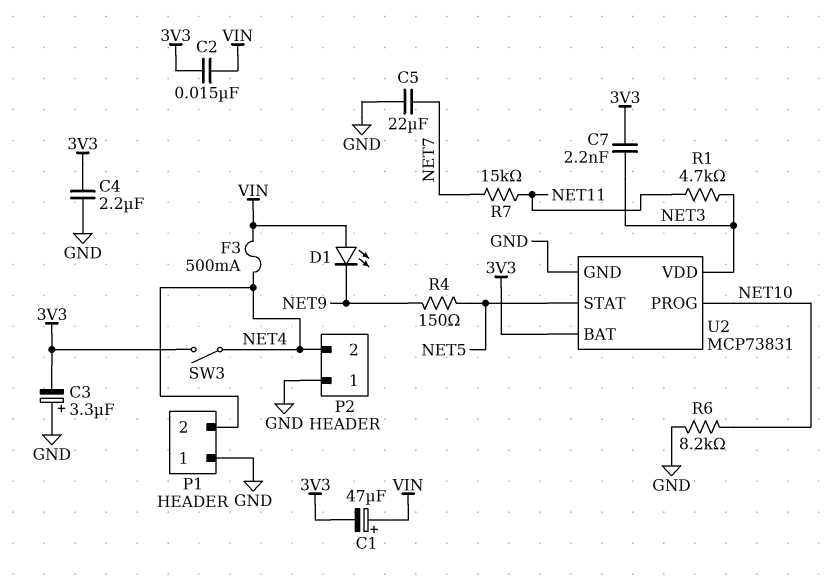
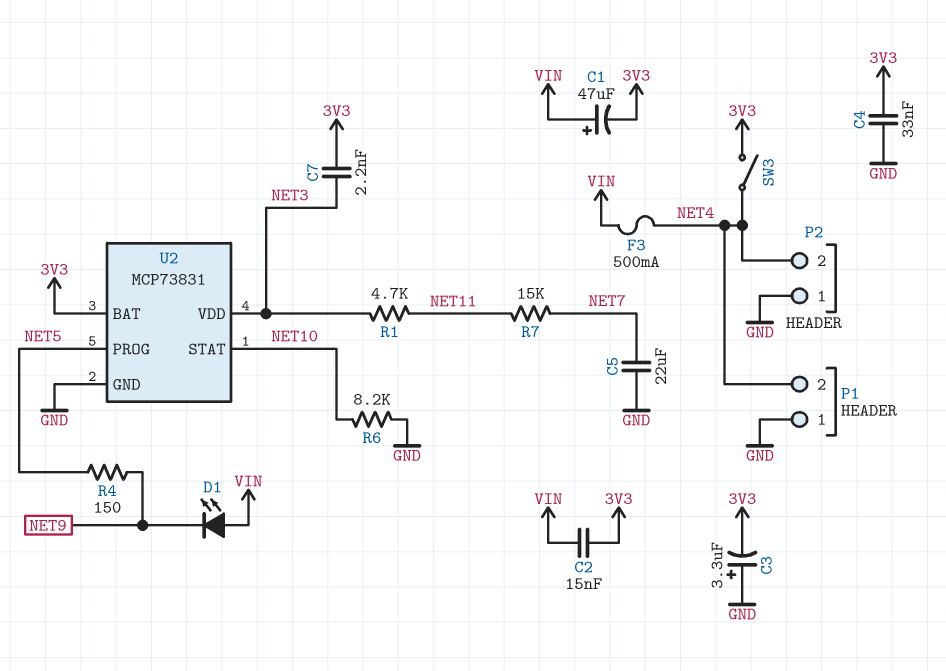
C4: 2.2uF (3V3, GND) -> 33nF (3V3, GND)
U2 pin PROG: NET10 -> NET5
U2 pin STAT: NET5 -> NET10

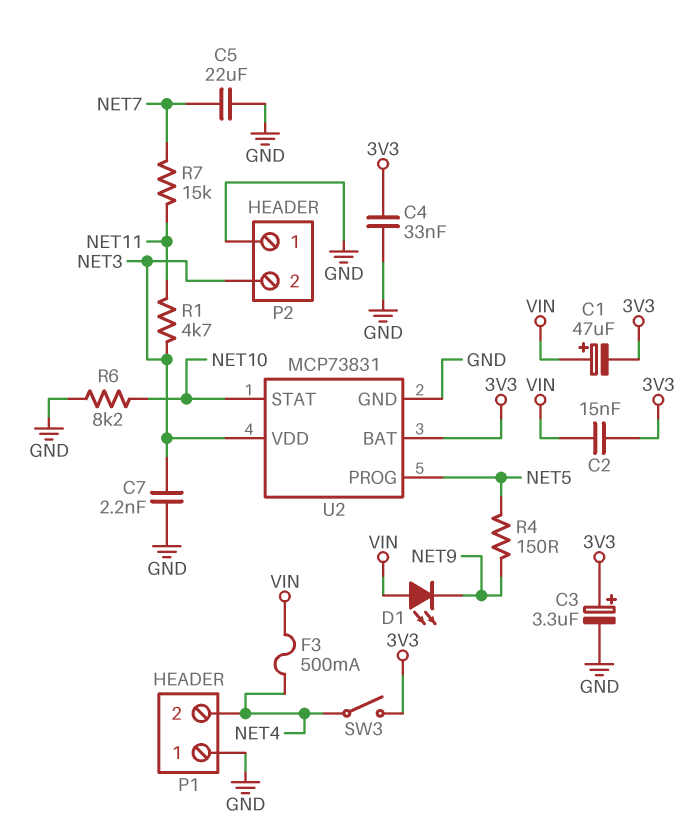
C3: 3.3uF (plus GND, minus 3V3) -> 3.3uF (plus 3V3, minus GND)
C7: 2.2nF (3V3, NET3) -> 2.2nF (GND, NET3)
P2 pin 2: NET4 -> NET3

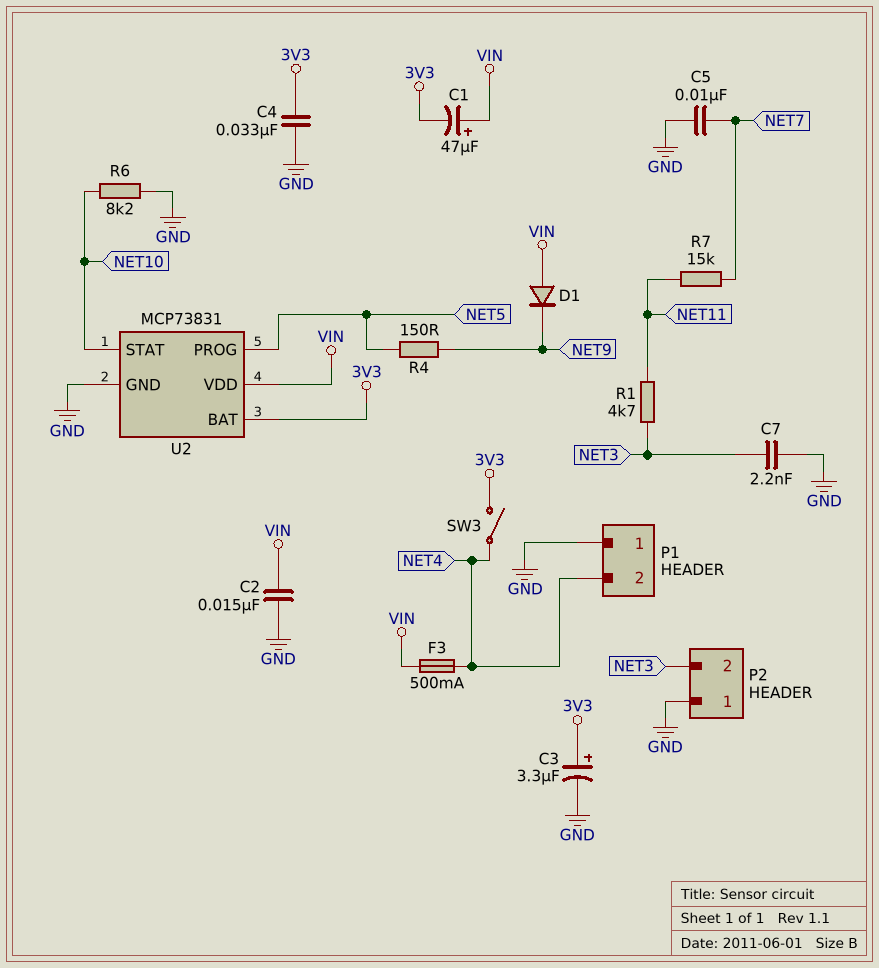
C2: 15nF (3V3, VIN) -> 15nF (GND, VIN)
C5: 22uF (GND, NET7) -> 10nF (GND, NET7)
D1: LED (A VIN, K NET9) -> diode (A VIN, K NET9)
U2 pin VDD: NET3 -> VIN

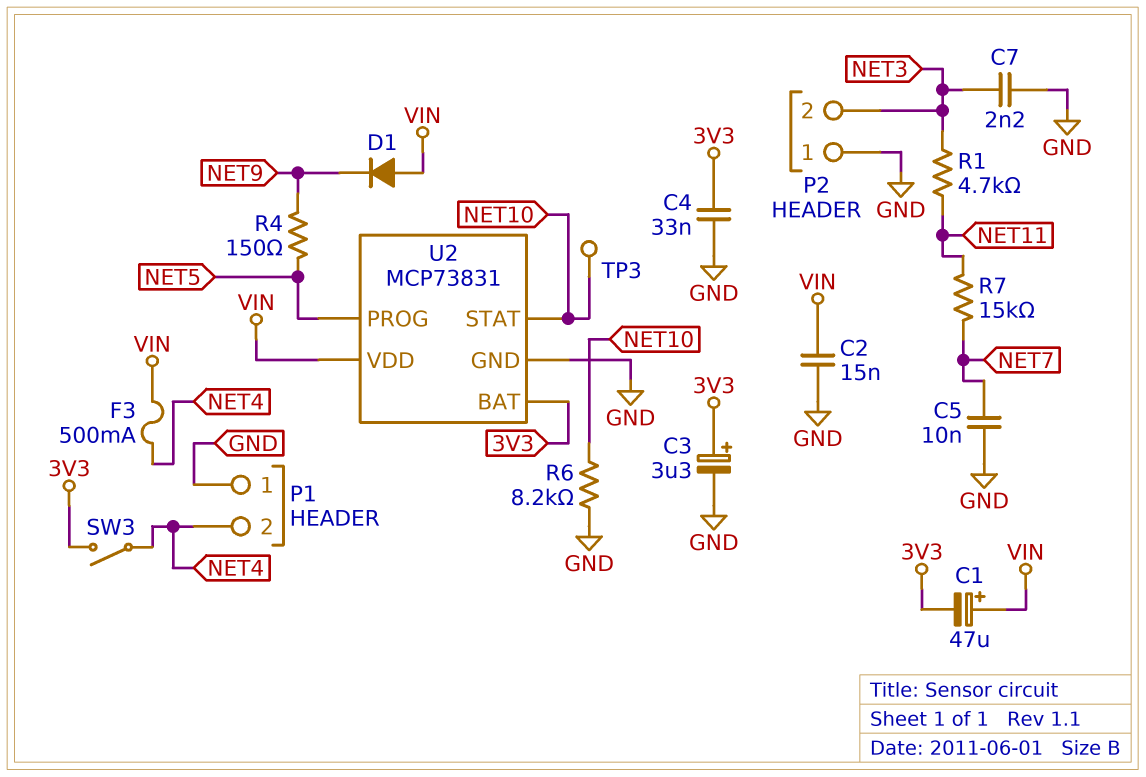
TP3: none -> test point (NET10)

